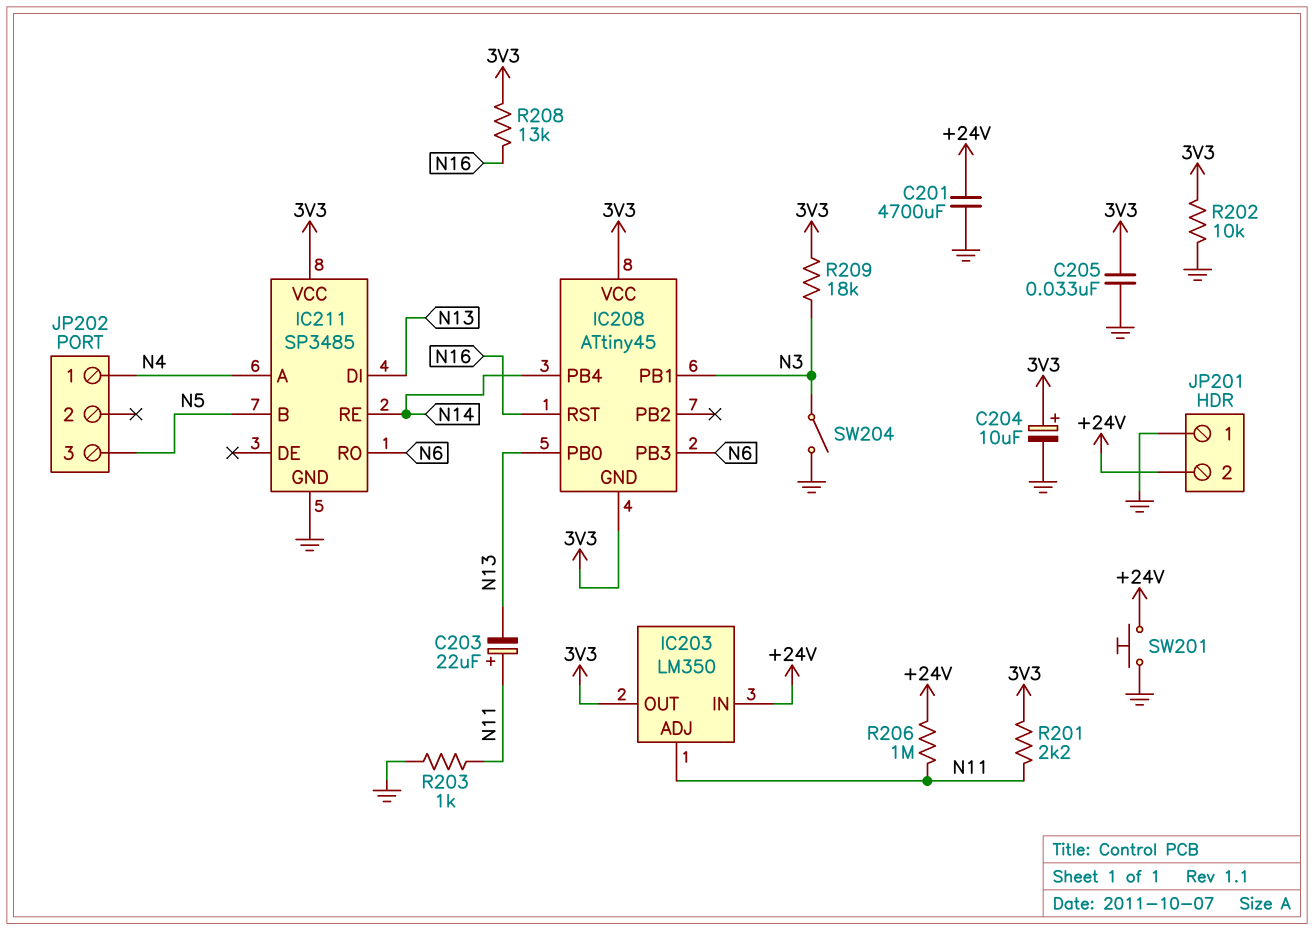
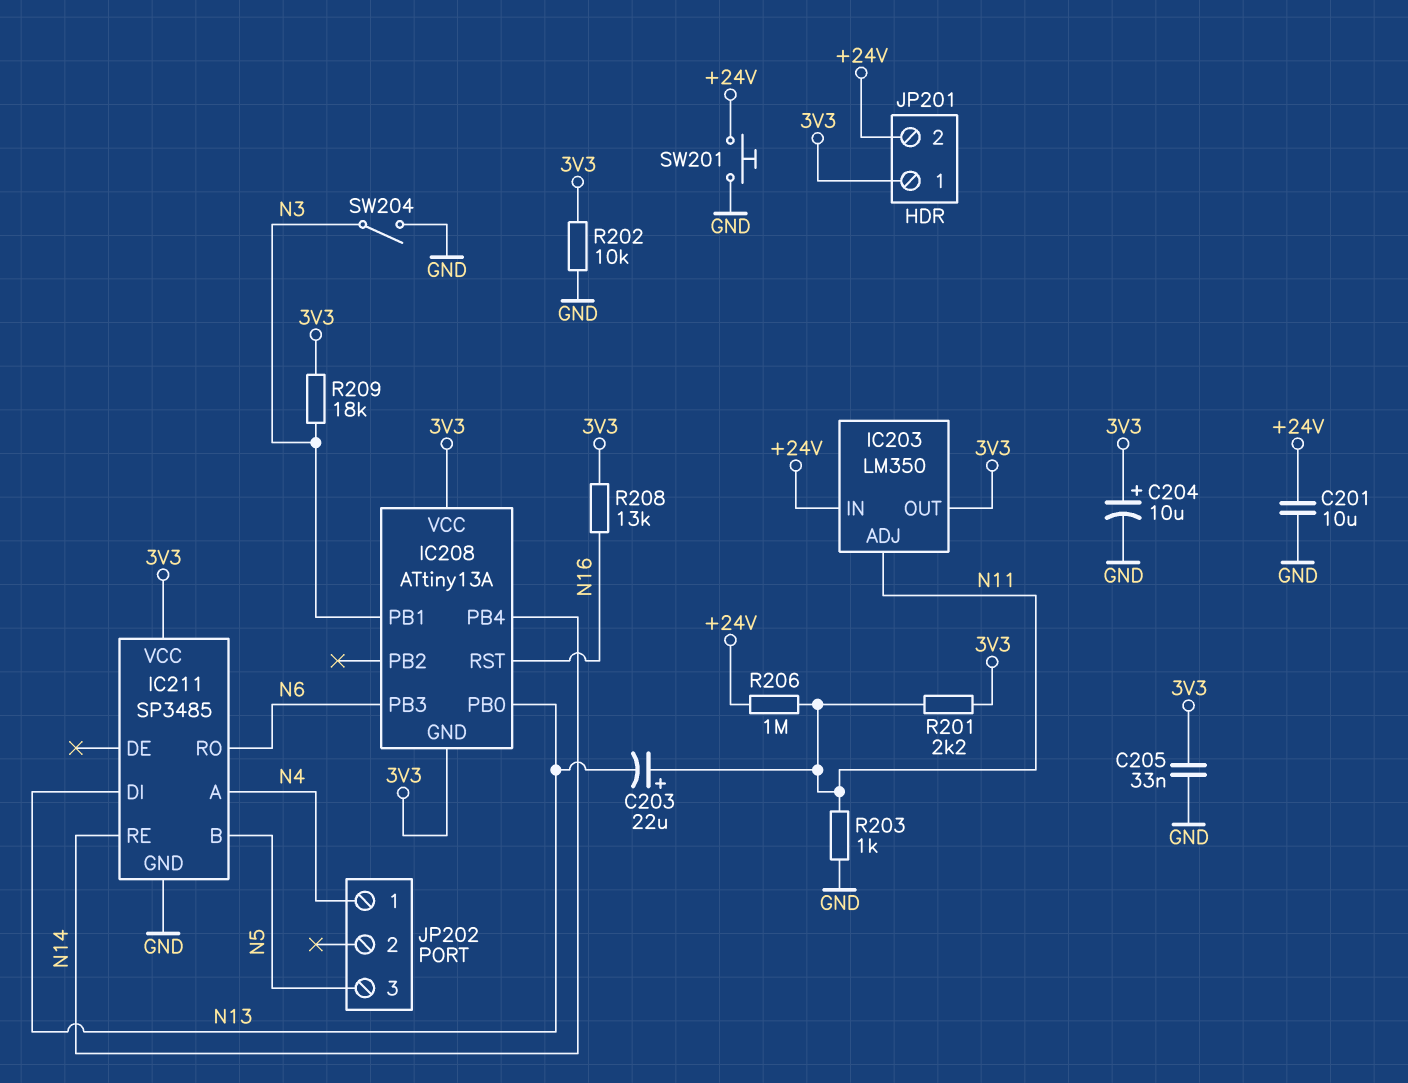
C201: 4700uF (+24V, GND) -> 10uF (+24V, GND)
IC208: ATtiny45 -> ATtiny13A
JP201 pin 1: GND -> 3V3

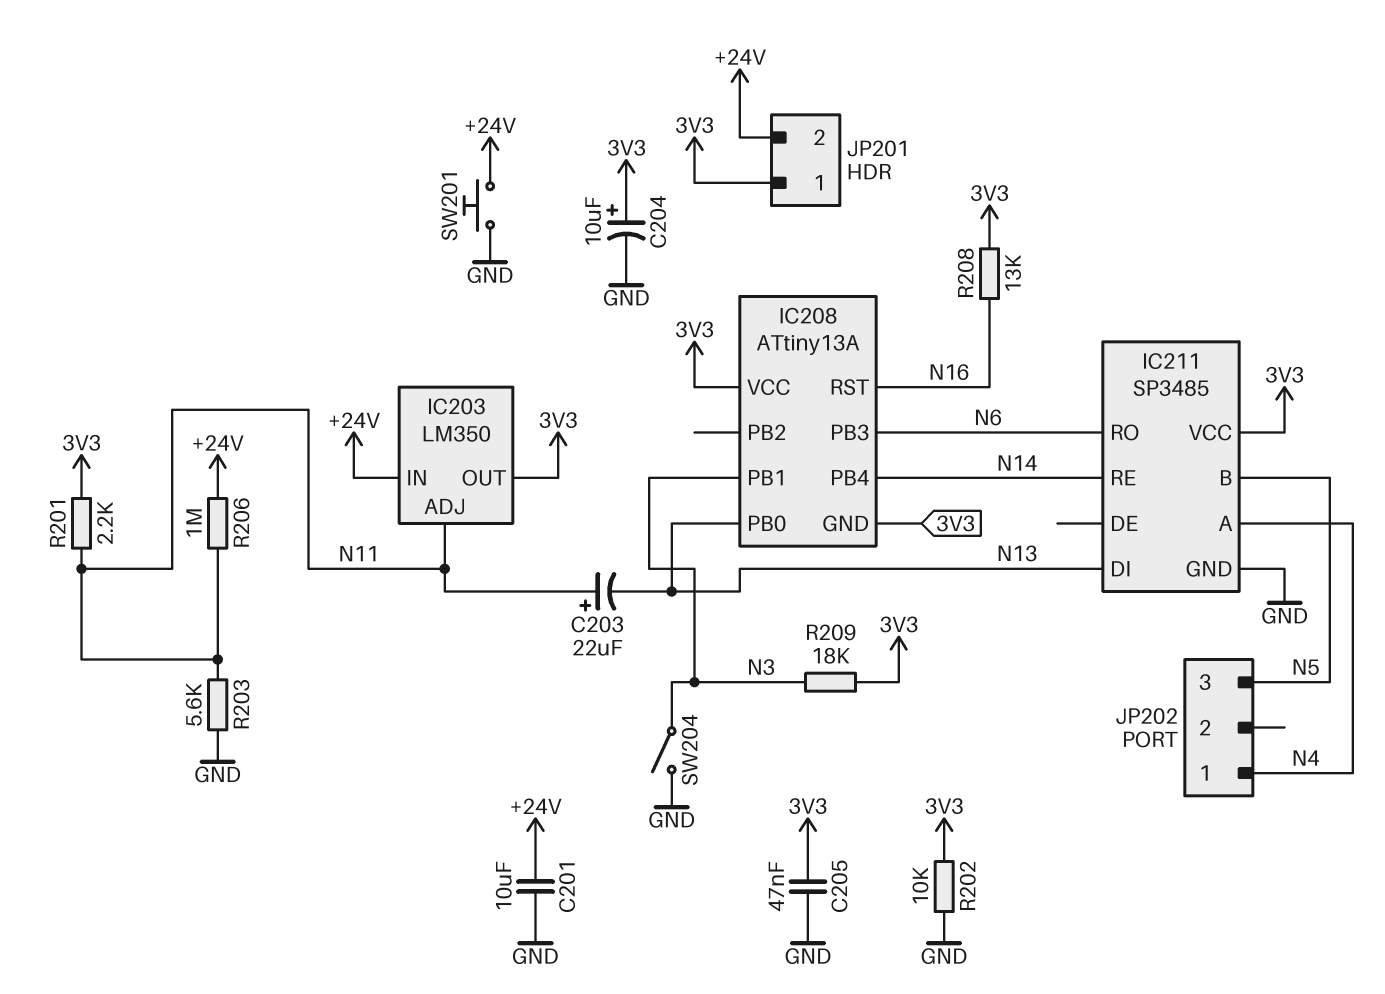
C205: 33nF (3V3, GND) -> 47nF (3V3, GND)
R203: 1k (GND, N11) -> 5.6k (GND, N11)

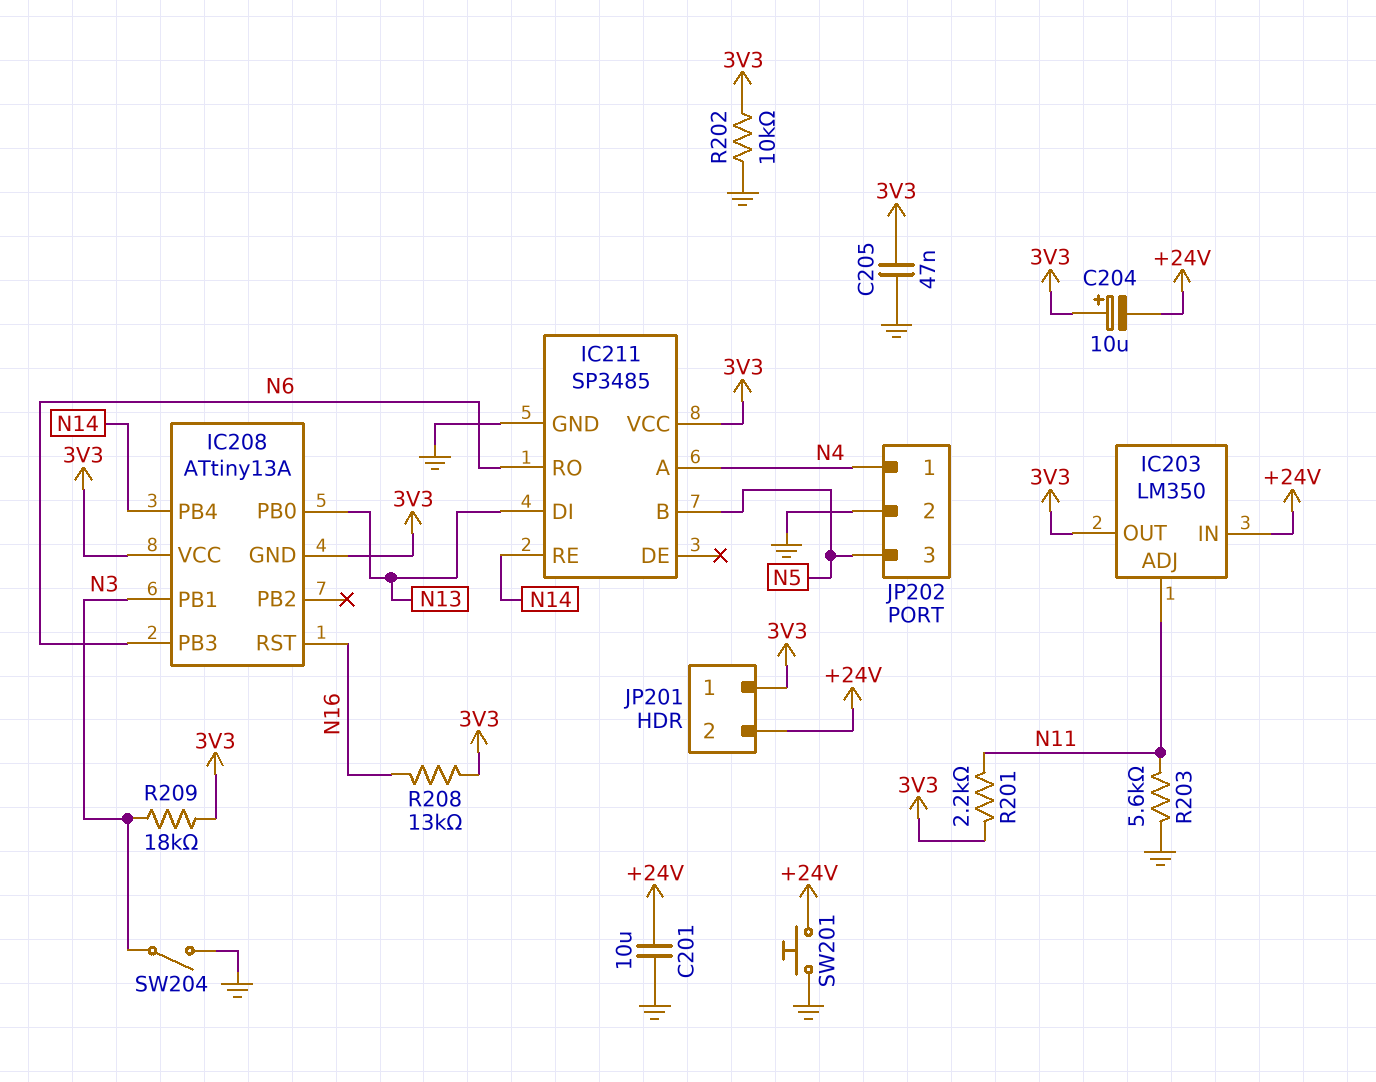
C203: 22uF (plus N11, minus N13) -> none
C204: 10uF (plus 3V3, minus GND) -> 10uF (plus 3V3, minus +24V)
JP202 pin 2: none -> GND
R206: 1M (+24V, N11) -> none

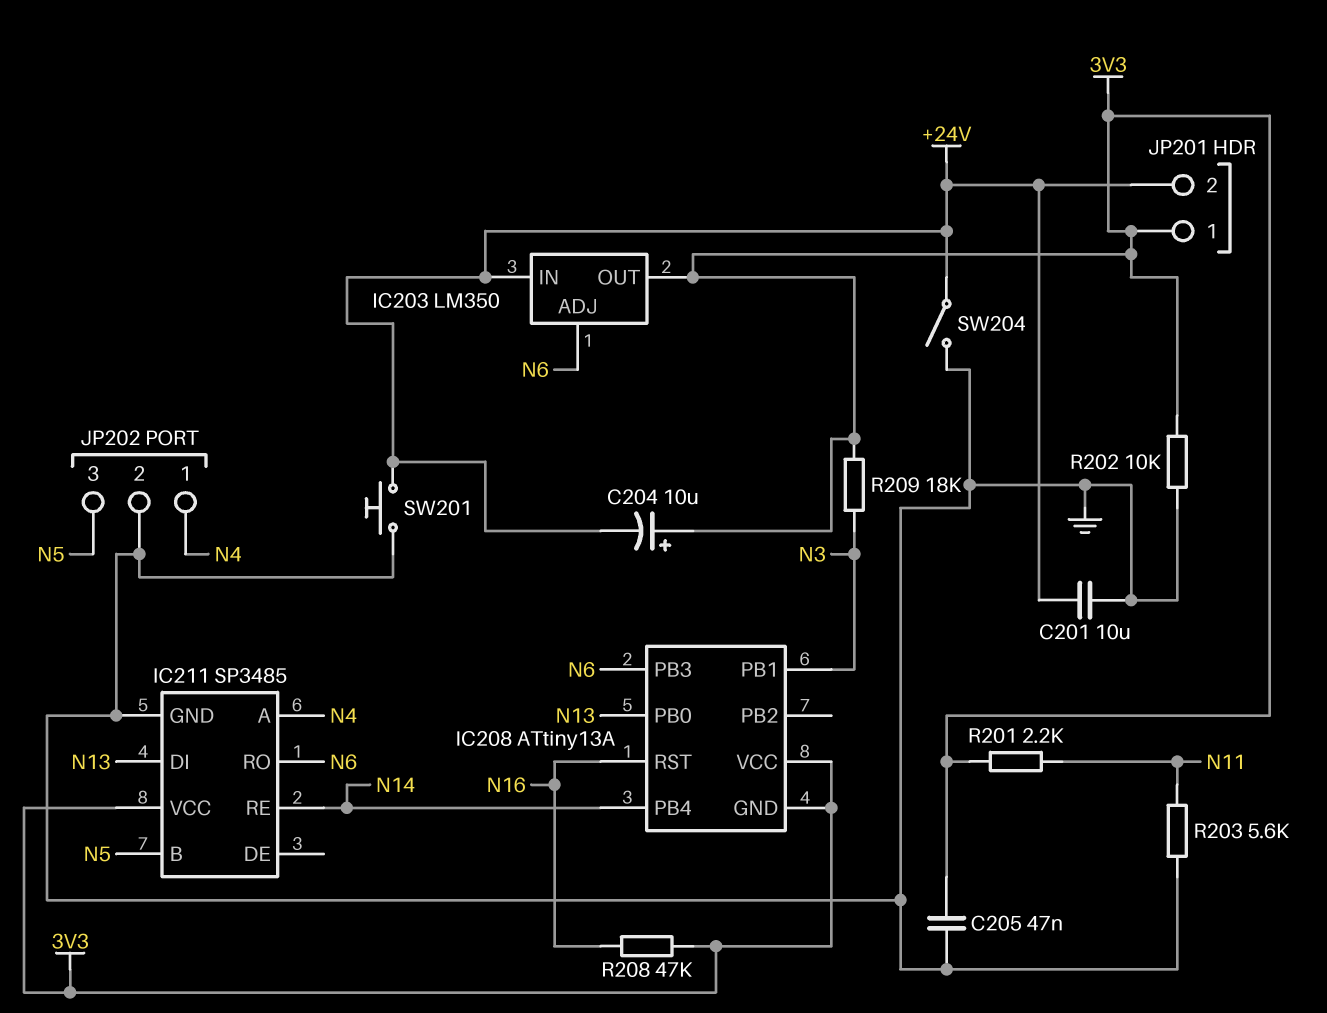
IC203 pin ADJ: N11 -> N6
R208: 13k (3V3, N16) -> 47k (3V3, N16)
SW204: switch (GND, N3) -> switch (+24V, GND)

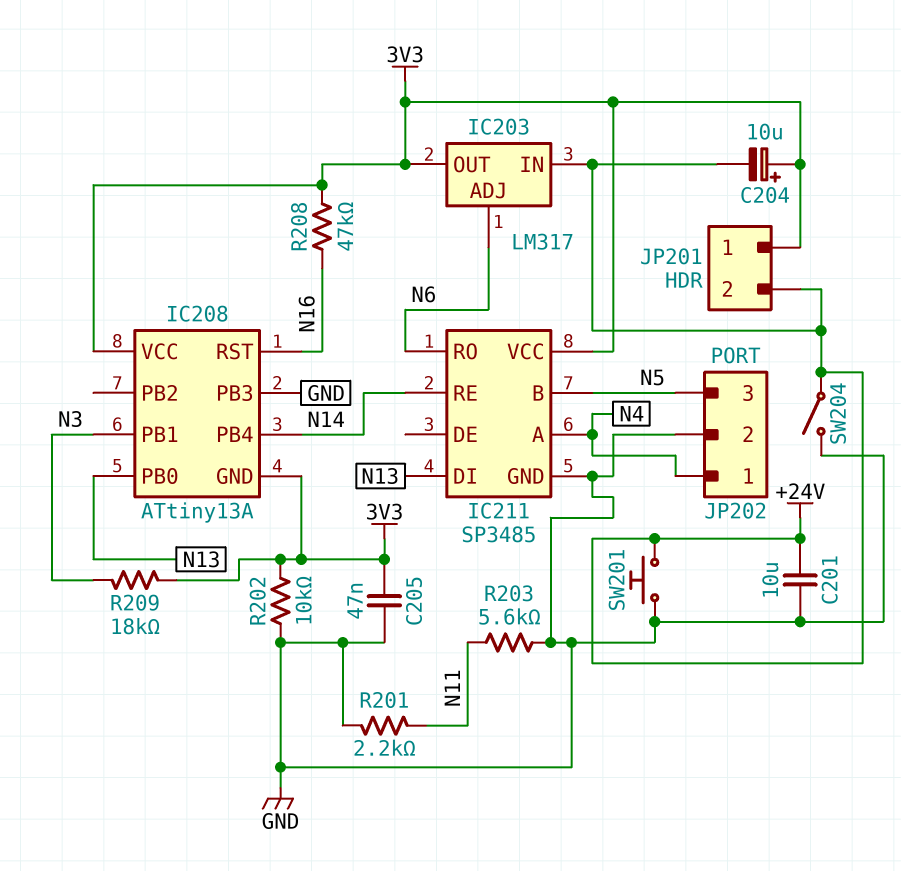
IC203: LM350 -> LM317
IC208 pin PB3: N6 -> GND
R201: 2.2k (3V3, N11) -> 2.2k (GND, N11)

